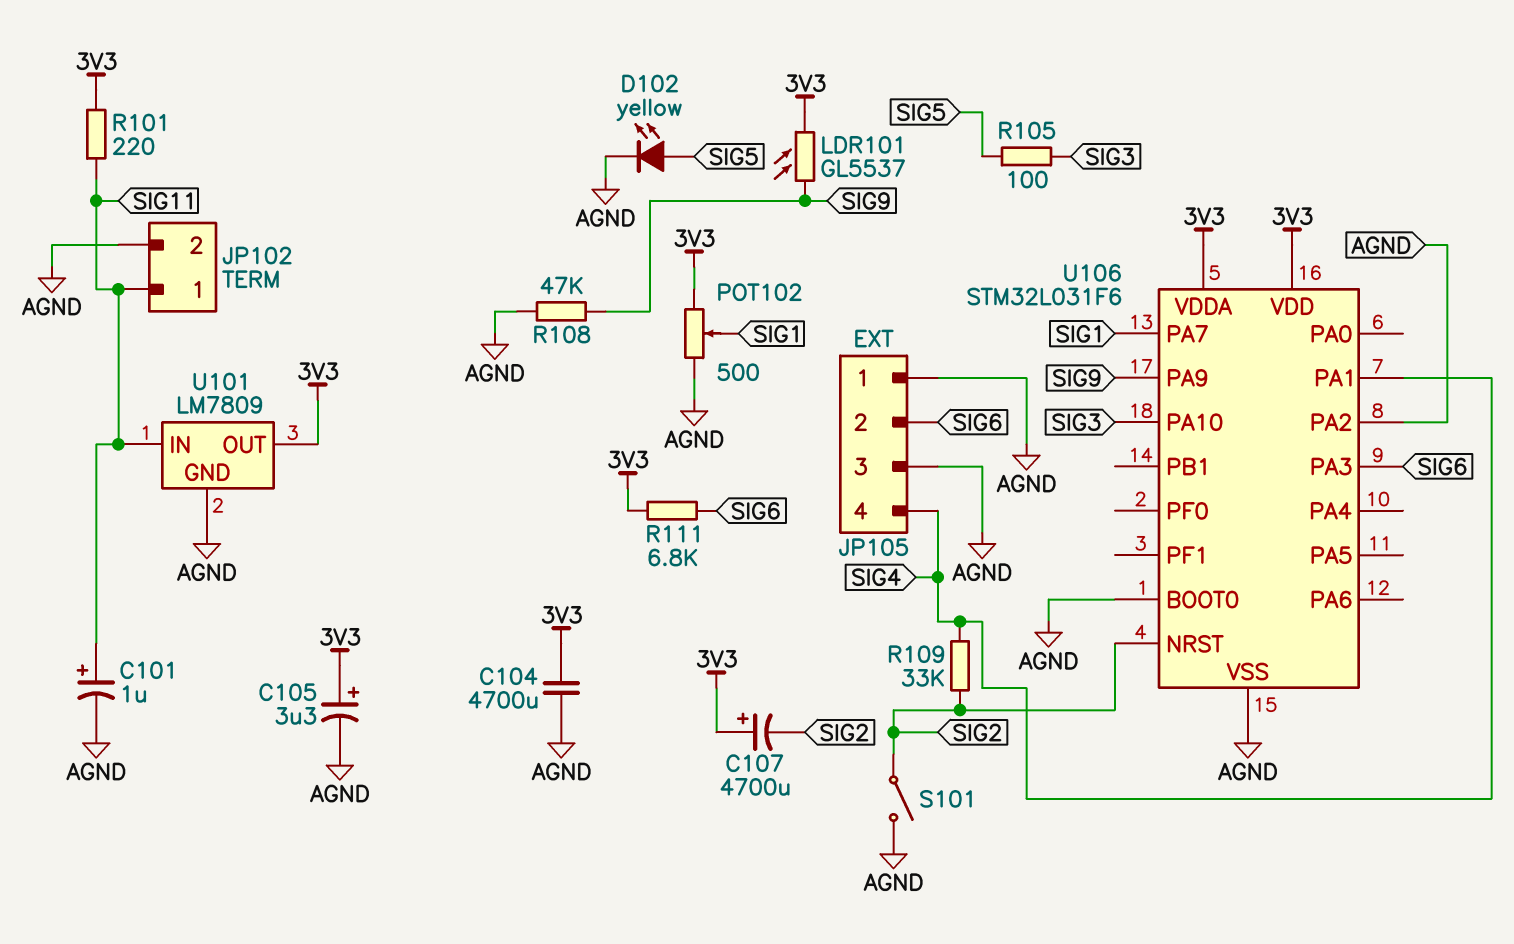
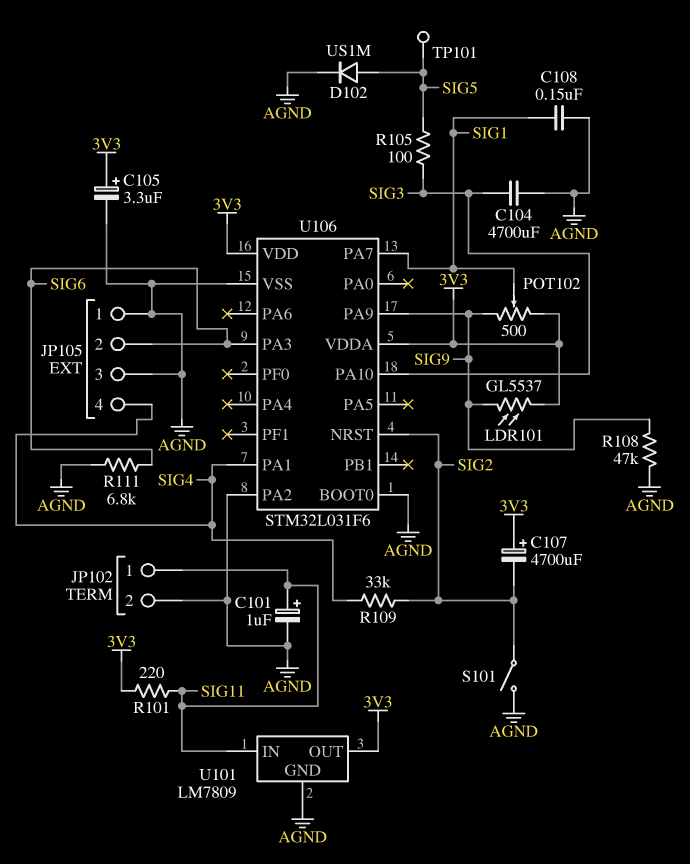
C104: 4700uF (3V3, AGND) -> 4700uF (AGND, SIG3)
C108: none -> 150nF (AGND, SIG1)
D102: LED yellow (A SIG5, K AGND) -> diode US1M (A SIG5, K AGND)
POT102: 500 (3V3, AGND, wiper SIG1) -> 500 (3V3, SIG9, wiper SIG1)
R111: 6.8k (3V3, SIG6) -> 6.8k (AGND, SIG6)
TP101: none -> test point (SIG5)

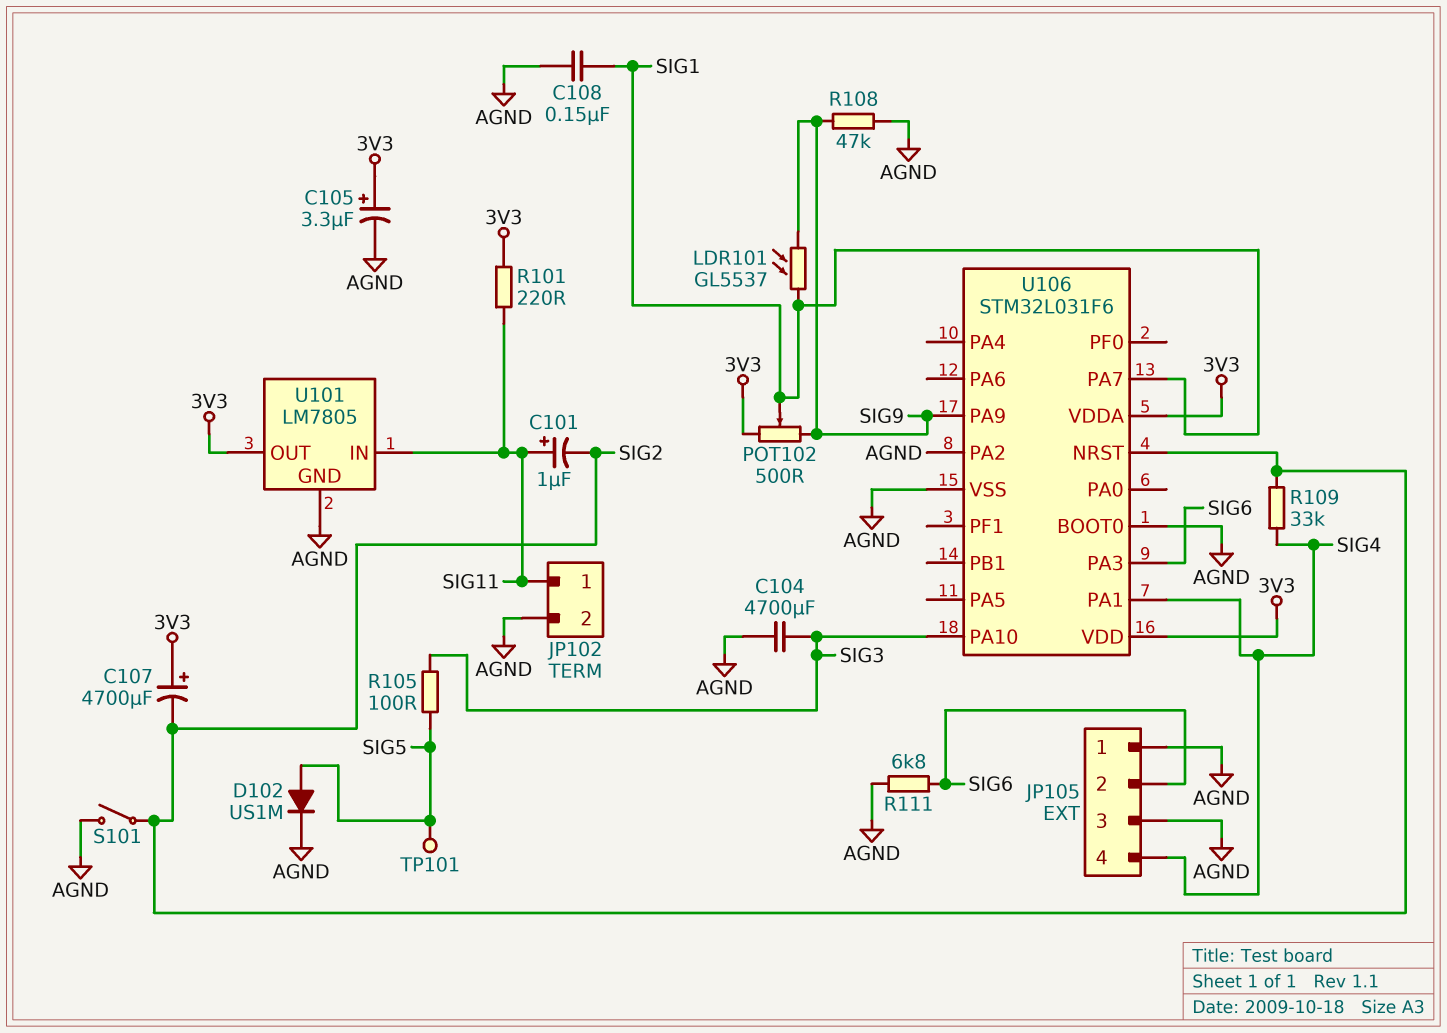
C101: 1uF (plus SIG11, minus AGND) -> 1uF (plus SIG11, minus SIG2)
LDR101: GL5537 (3V3, SIG9) -> GL5537 (SIG1, SIG9)
U101: LM7809 -> LM7805

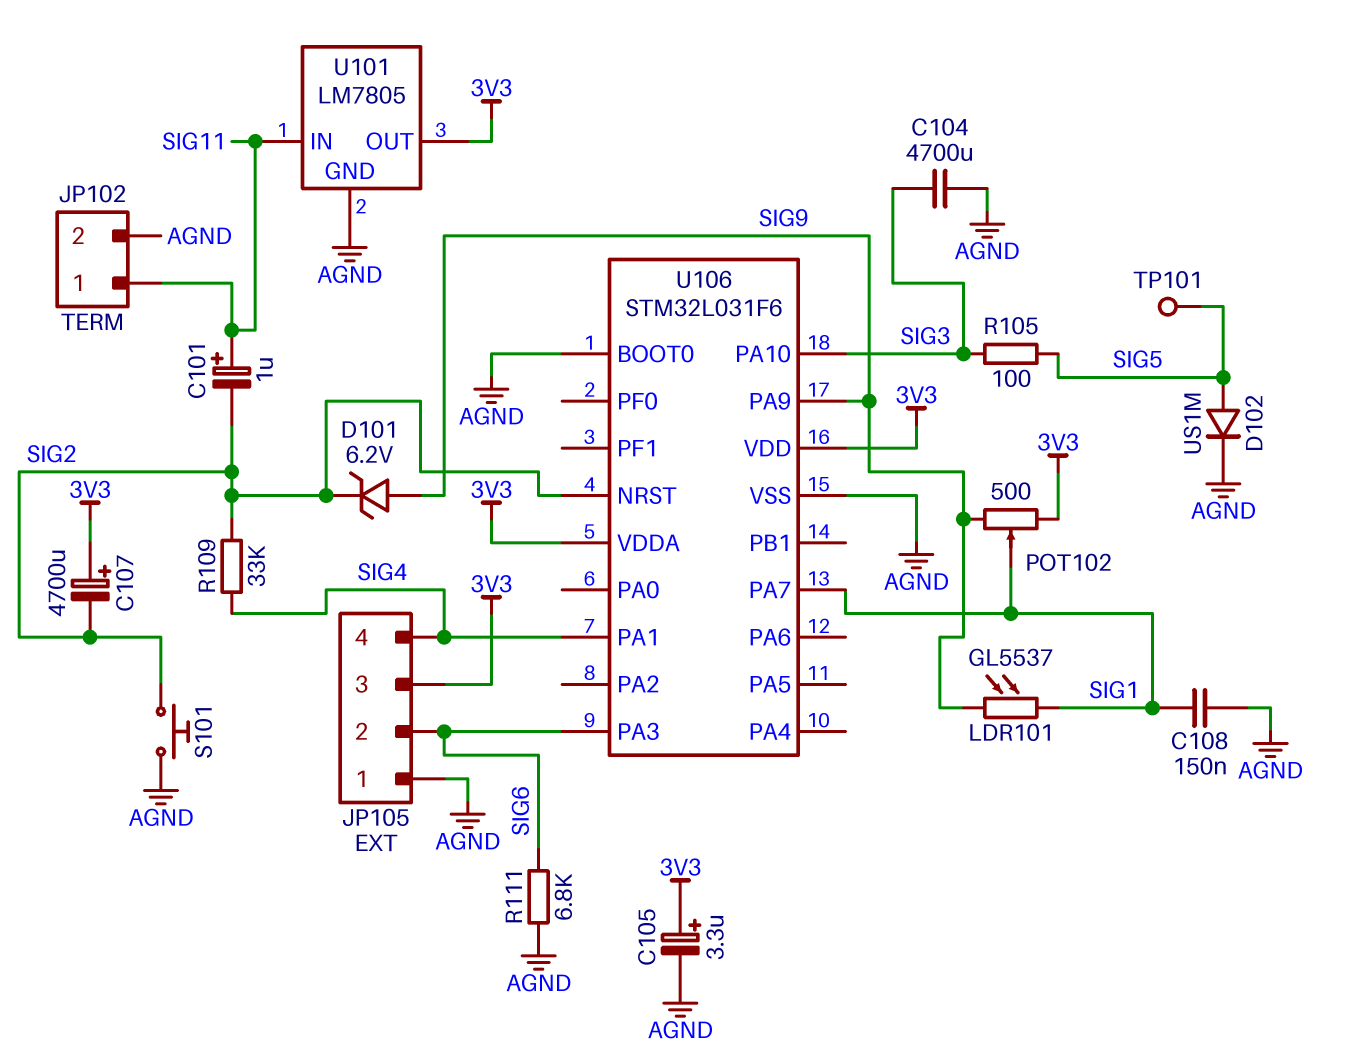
D101: none -> zener 6.2V (A SIG9, K SIG2)
JP105 pin 3: AGND -> 3V3
R101: 220 (3V3, SIG11) -> none
R108: 47k (AGND, SIG9) -> none
S101: switch (AGND, SIG2) -> button (AGND, SIG2)
U106 pin PA2: AGND -> none

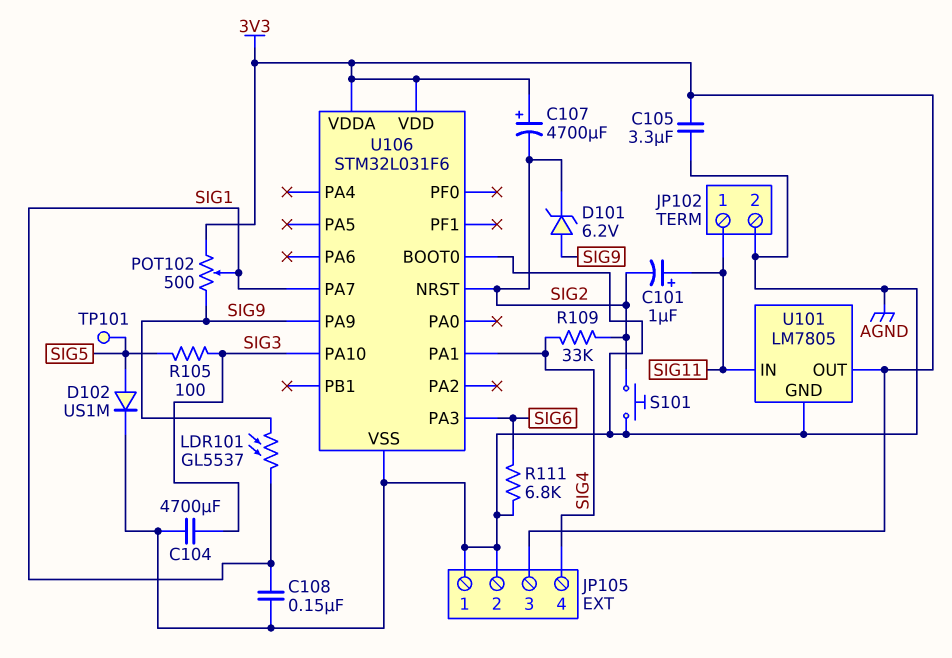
C105: 3.3uF (plus 3V3, minus AGND) -> 3.3uF (3V3, AGND)
JP105 pin 2: SIG6 -> AGND

